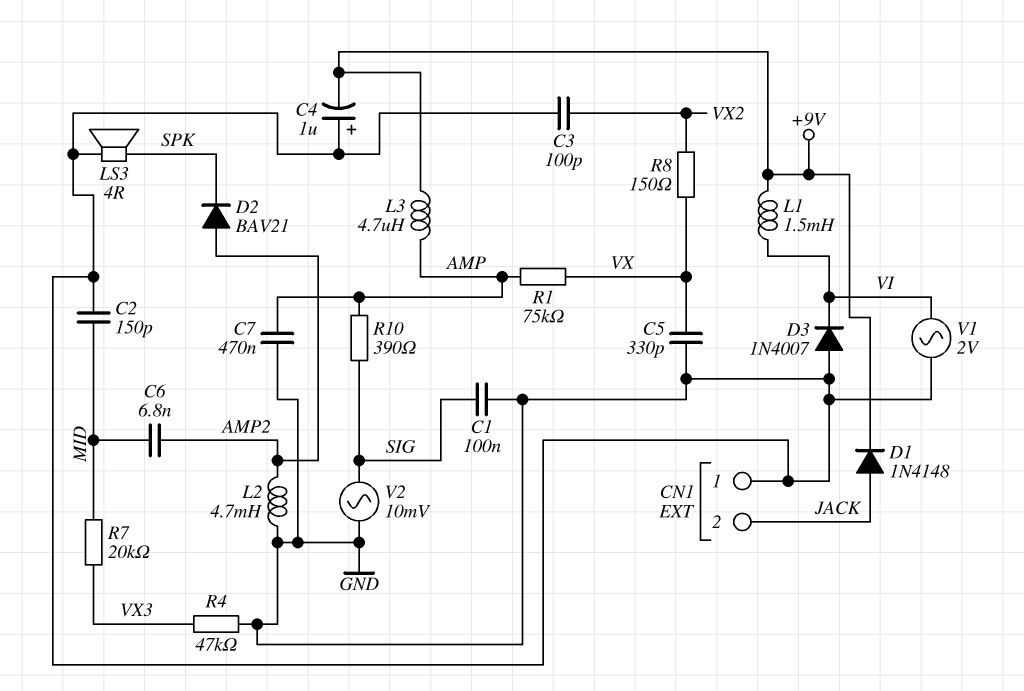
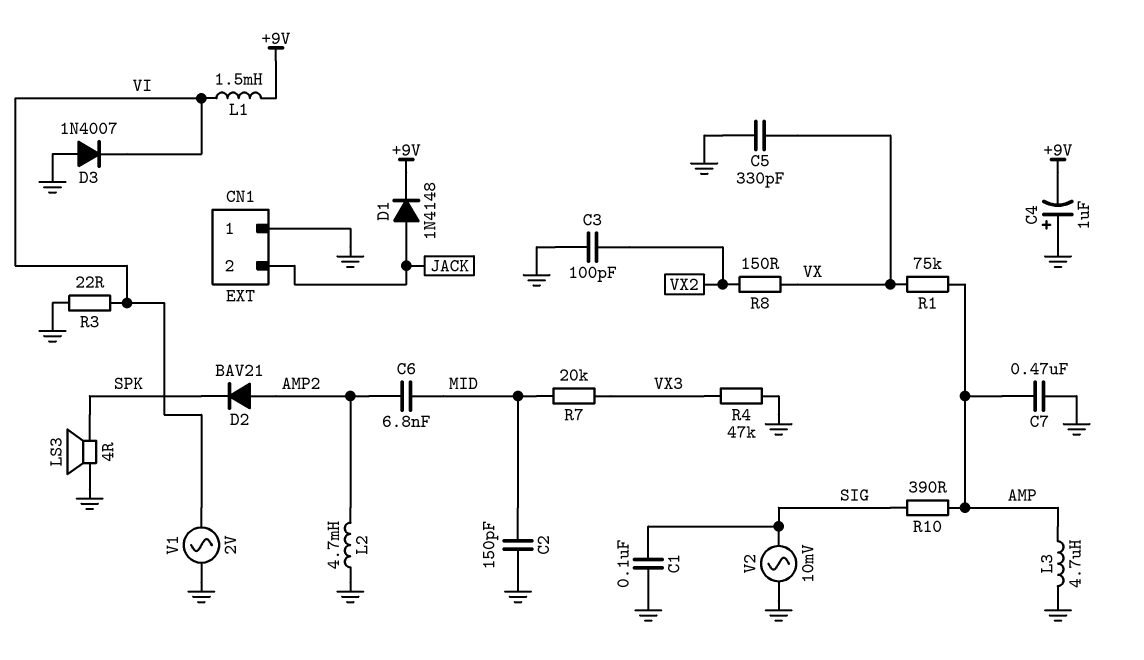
L3: 4.7uH (+9V, AMP) -> 4.7uH (AMP, GND)
R3: none -> 22 (GND, VI)

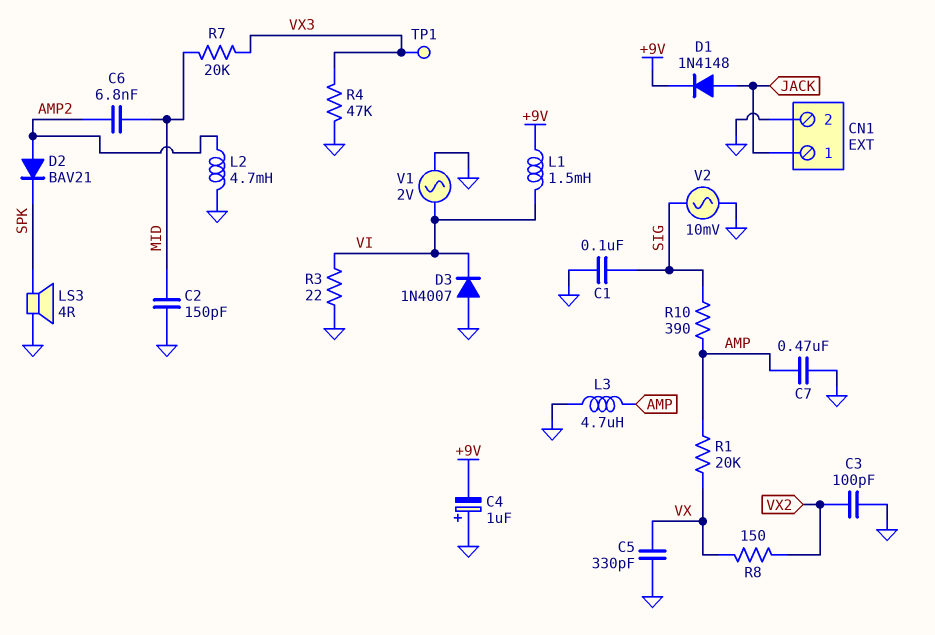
CN1 pin 1: GND -> JACK
CN1 pin 2: JACK -> GND
R1: 75k (AMP, VX) -> 20k (AMP, VX)
TP1: none -> test point (VX3)

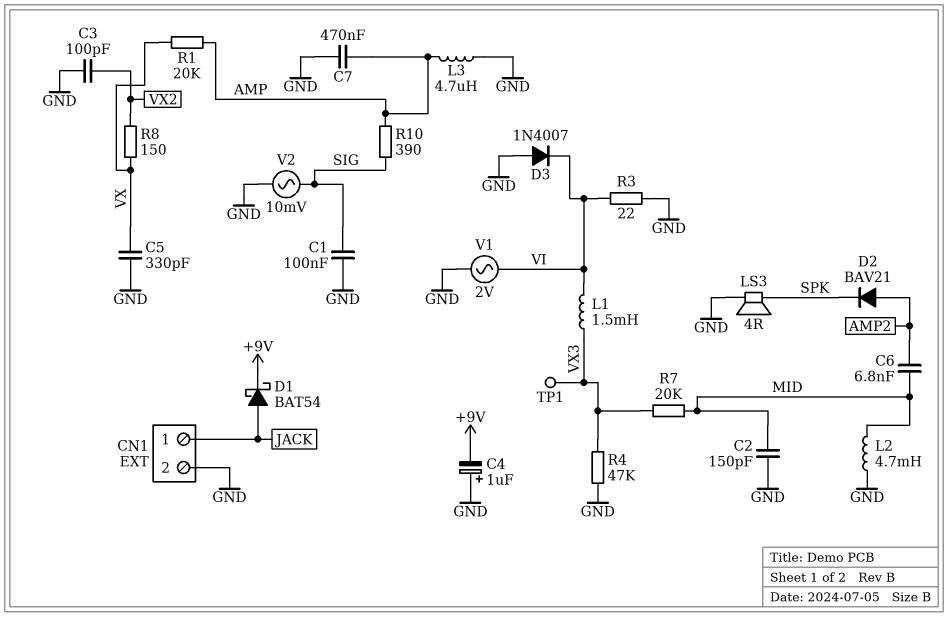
D1: diode 1N4148 (A JACK, K +9V) -> schottky BAT54 (A JACK, K +9V)
L1: 1.5mH (+9V, VI) -> 1.5mH (VI, VX3)
L2: 4.7mH (AMP2, GND) -> 4.7mH (GND, MID)

